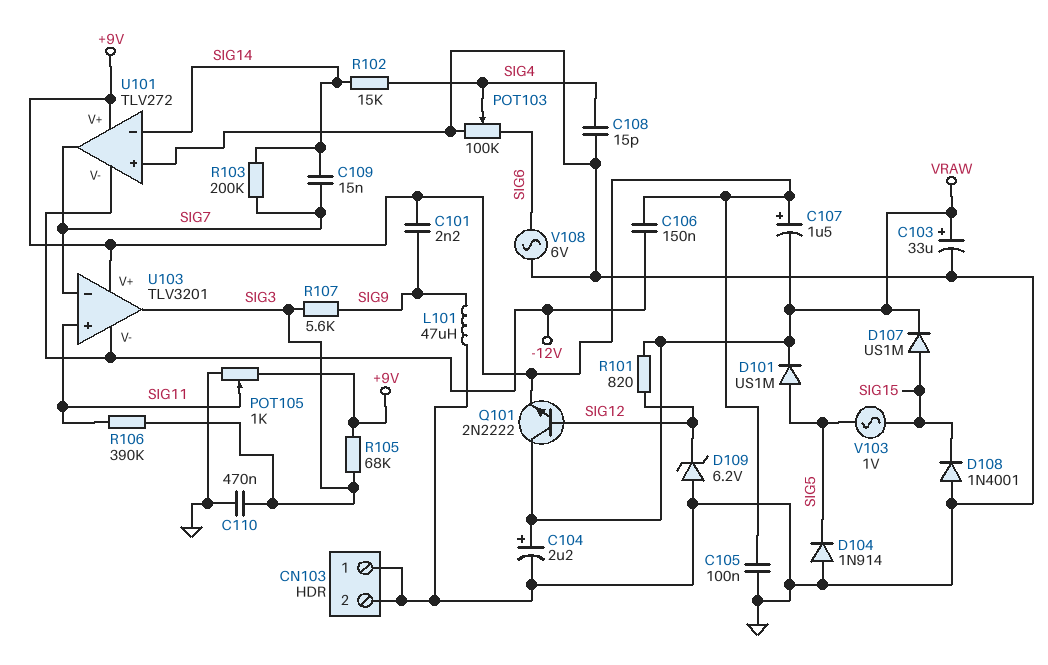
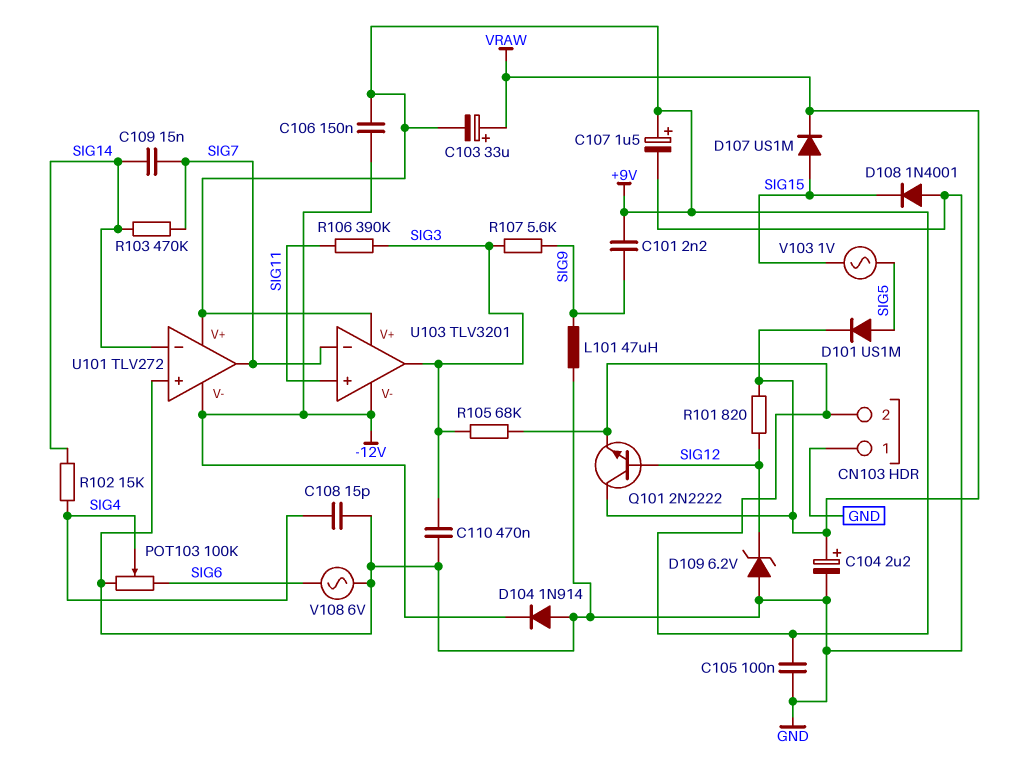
C103: 33uF (plus VRAW, minus GND) -> 33uF (plus VRAW, minus +9V)
C107: 1.5uF (plus +9V, minus VRAW) -> 1.5uF (plus +9V, minus GND)
CN103 pin 2: GND -> +9V
D104: diode 1N914 (A GND, K SIG5) -> diode 1N914 (A GND, K -12V)
POT105: 1k (+9V, GND, wiper SIG11) -> none
R103: 200k (SIG7, SIG14) -> 470k (SIG7, SIG14)

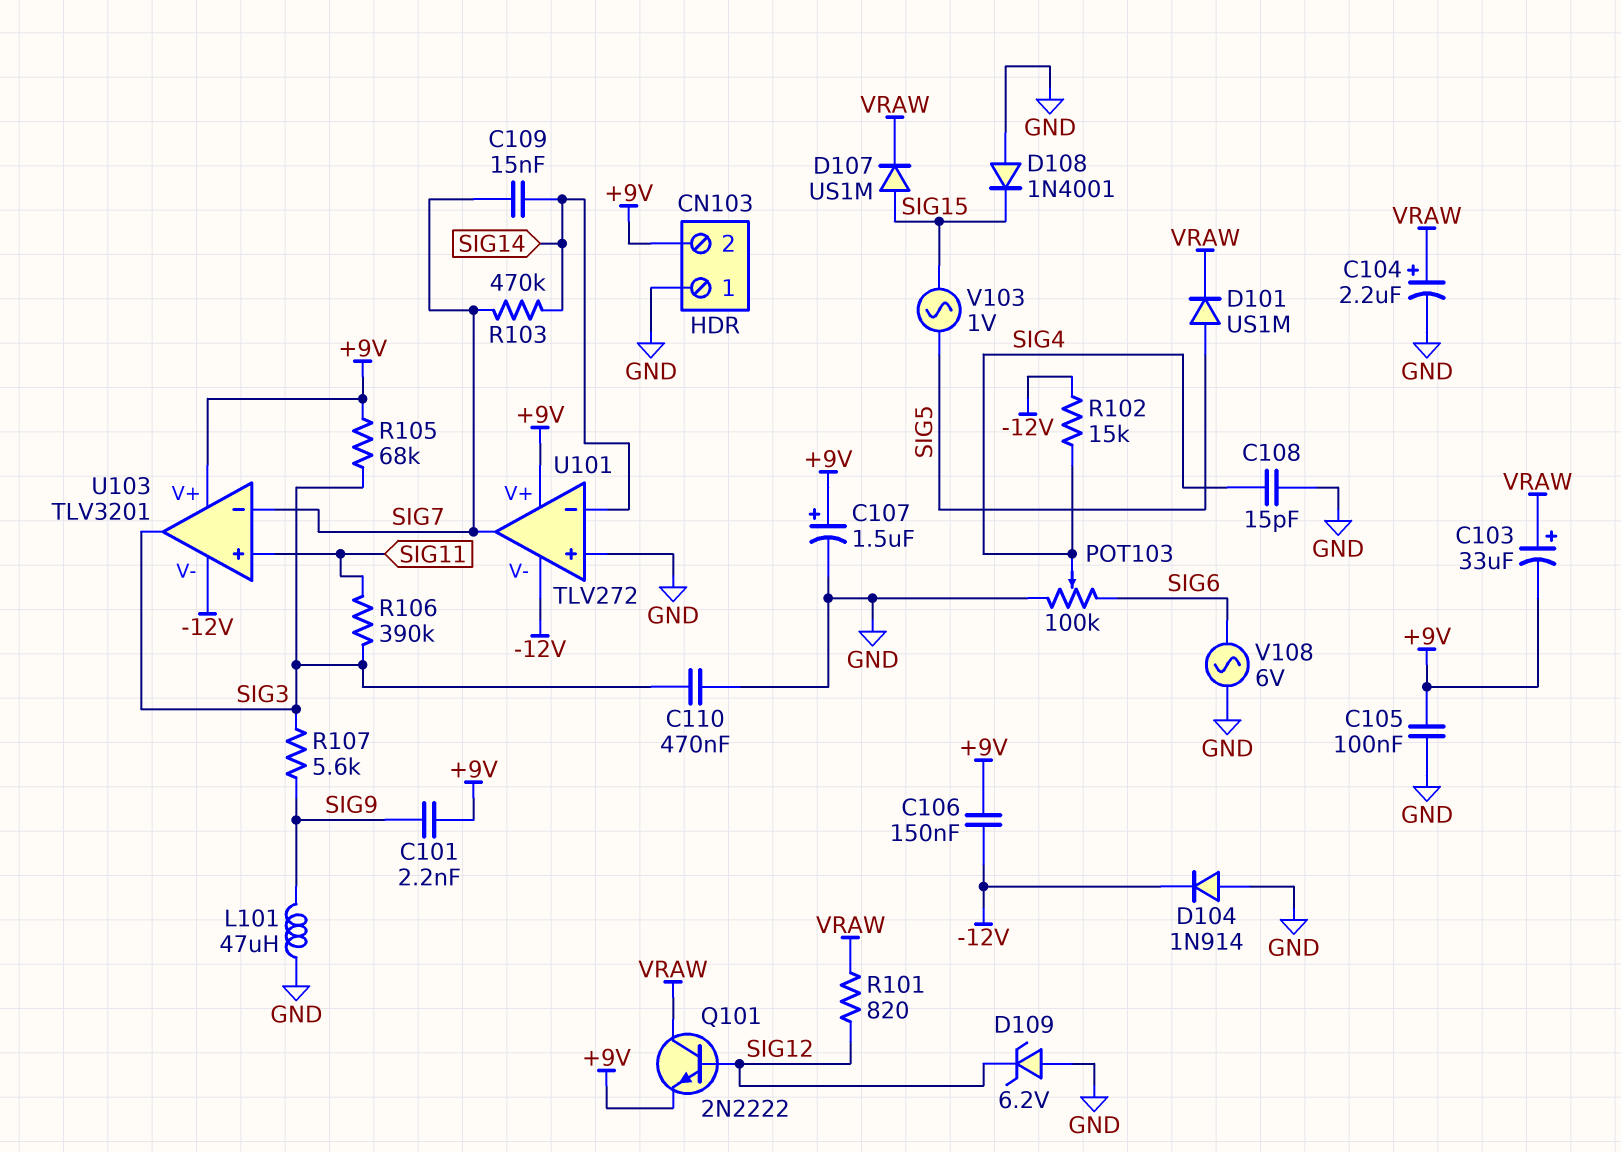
R102: 15k (SIG4, SIG14) -> 15k (-12V, SIG4)

